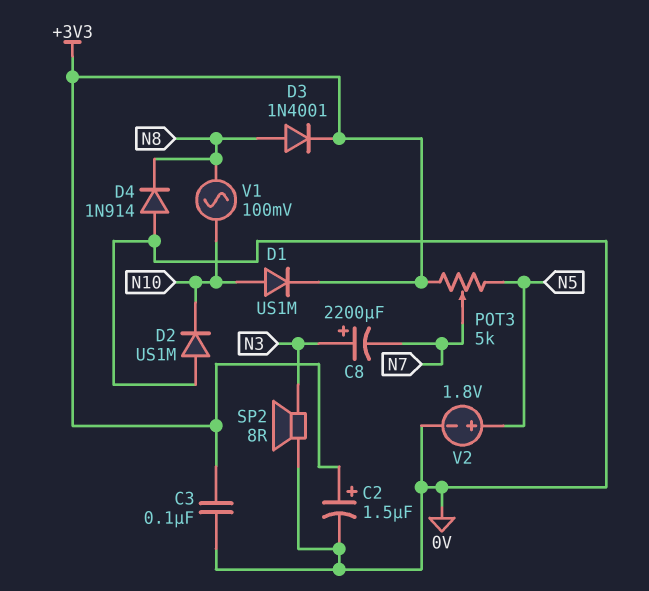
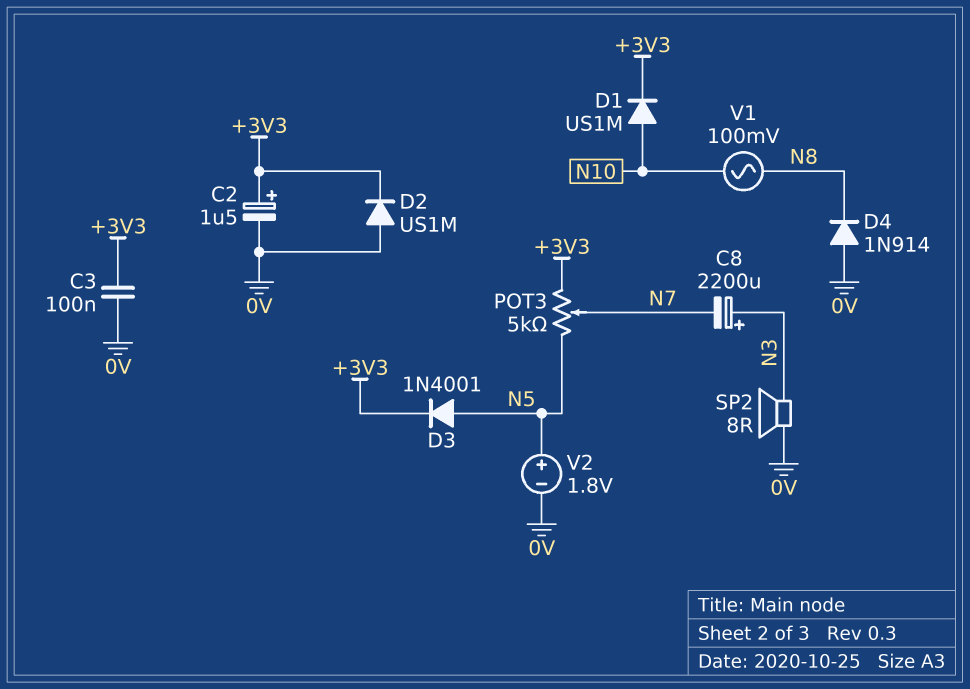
D2: diode US1M (A 0V, K N10) -> diode US1M (A 0V, K +3V3)
D3: diode 1N4001 (A N8, K +3V3) -> diode 1N4001 (A N5, K +3V3)

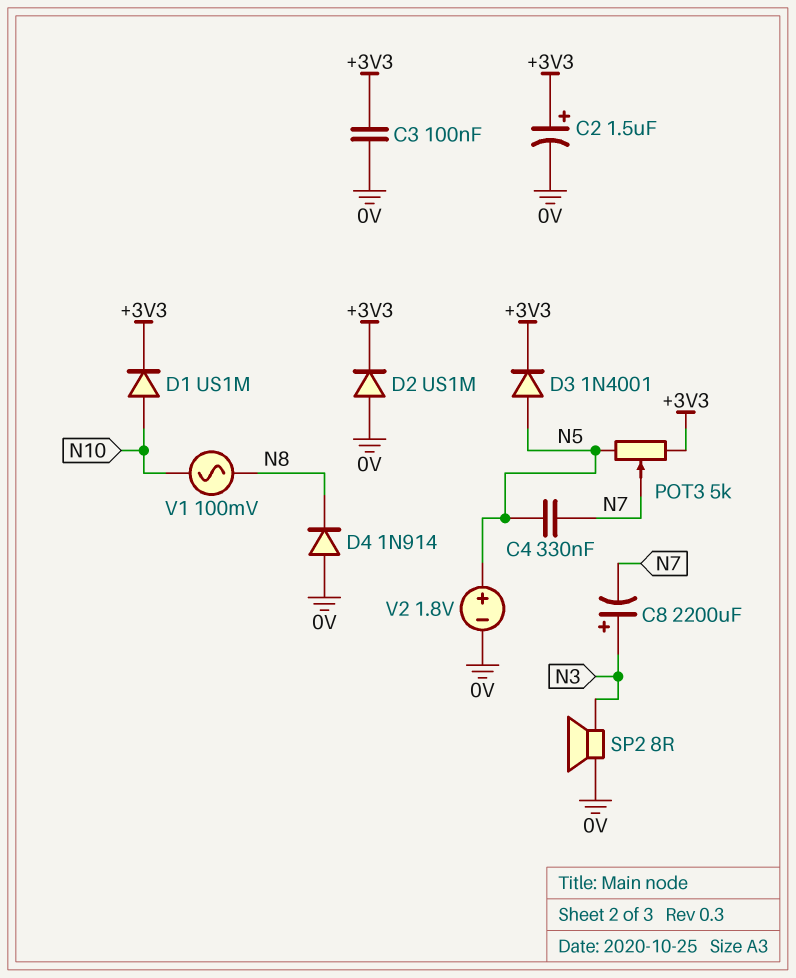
C4: none -> 330nF (N5, N7)

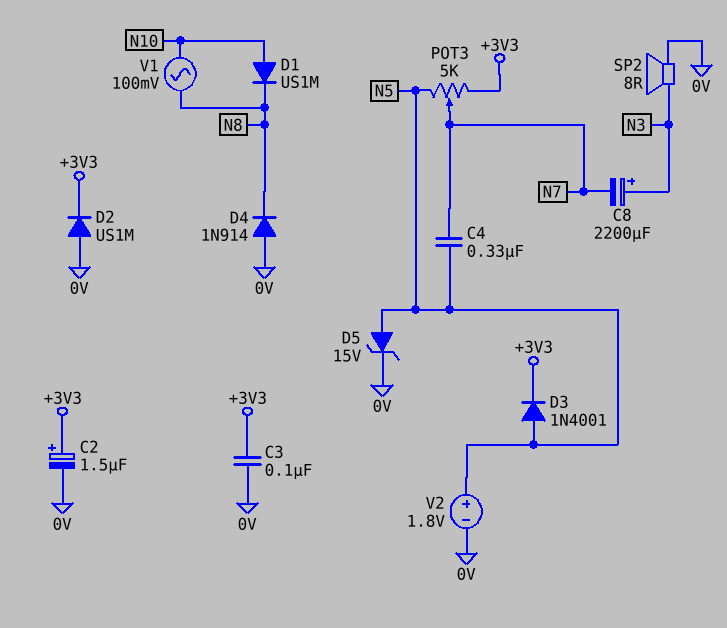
D1: diode US1M (A N10, K +3V3) -> diode US1M (A N10, K N8)
D5: none -> zener 15V (A N5, K 0V)

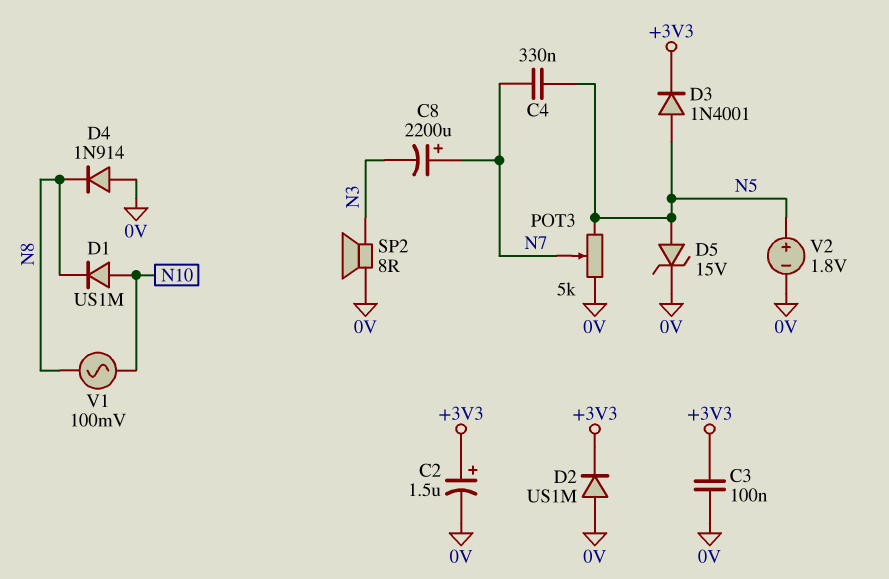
C8: 2200uF (plus N3, minus N7) -> 2200uF (plus N7, minus N3)
POT3: 5k (+3V3, N5, wiper N7) -> 5k (0V, N5, wiper N7)

